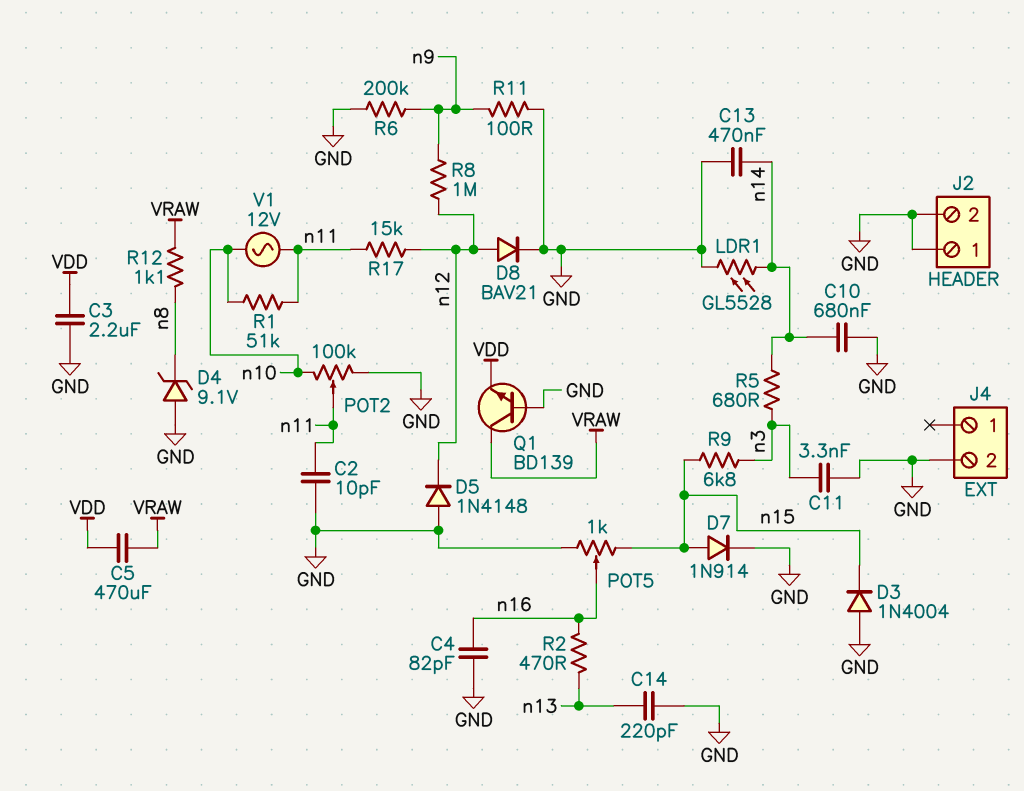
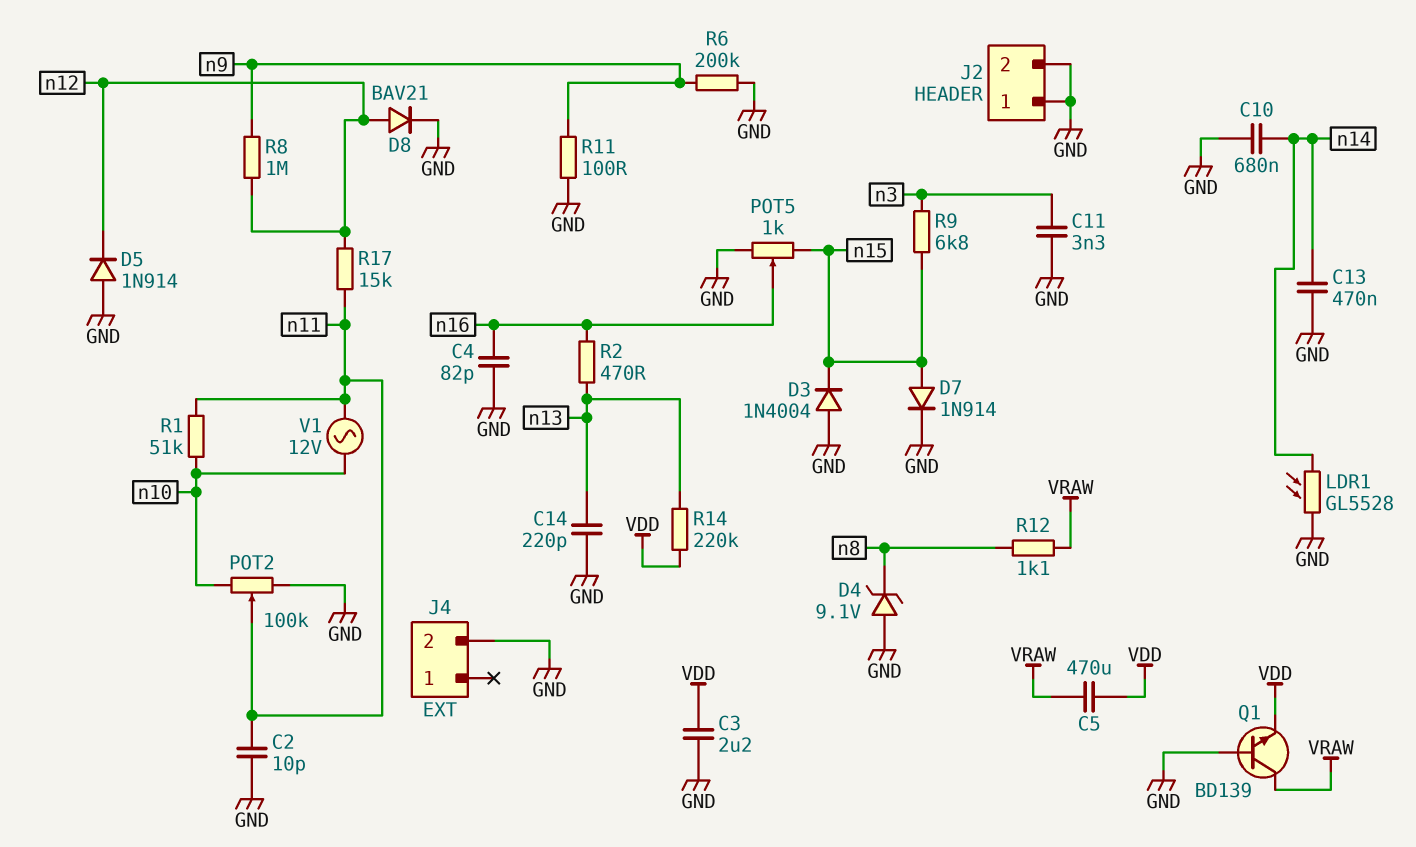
D5: diode 1N4148 (A GND, K n12) -> diode 1N914 (A GND, K n12)
R5: 680 (n3, n14) -> none
R14: none -> 220k (VDD, n13)

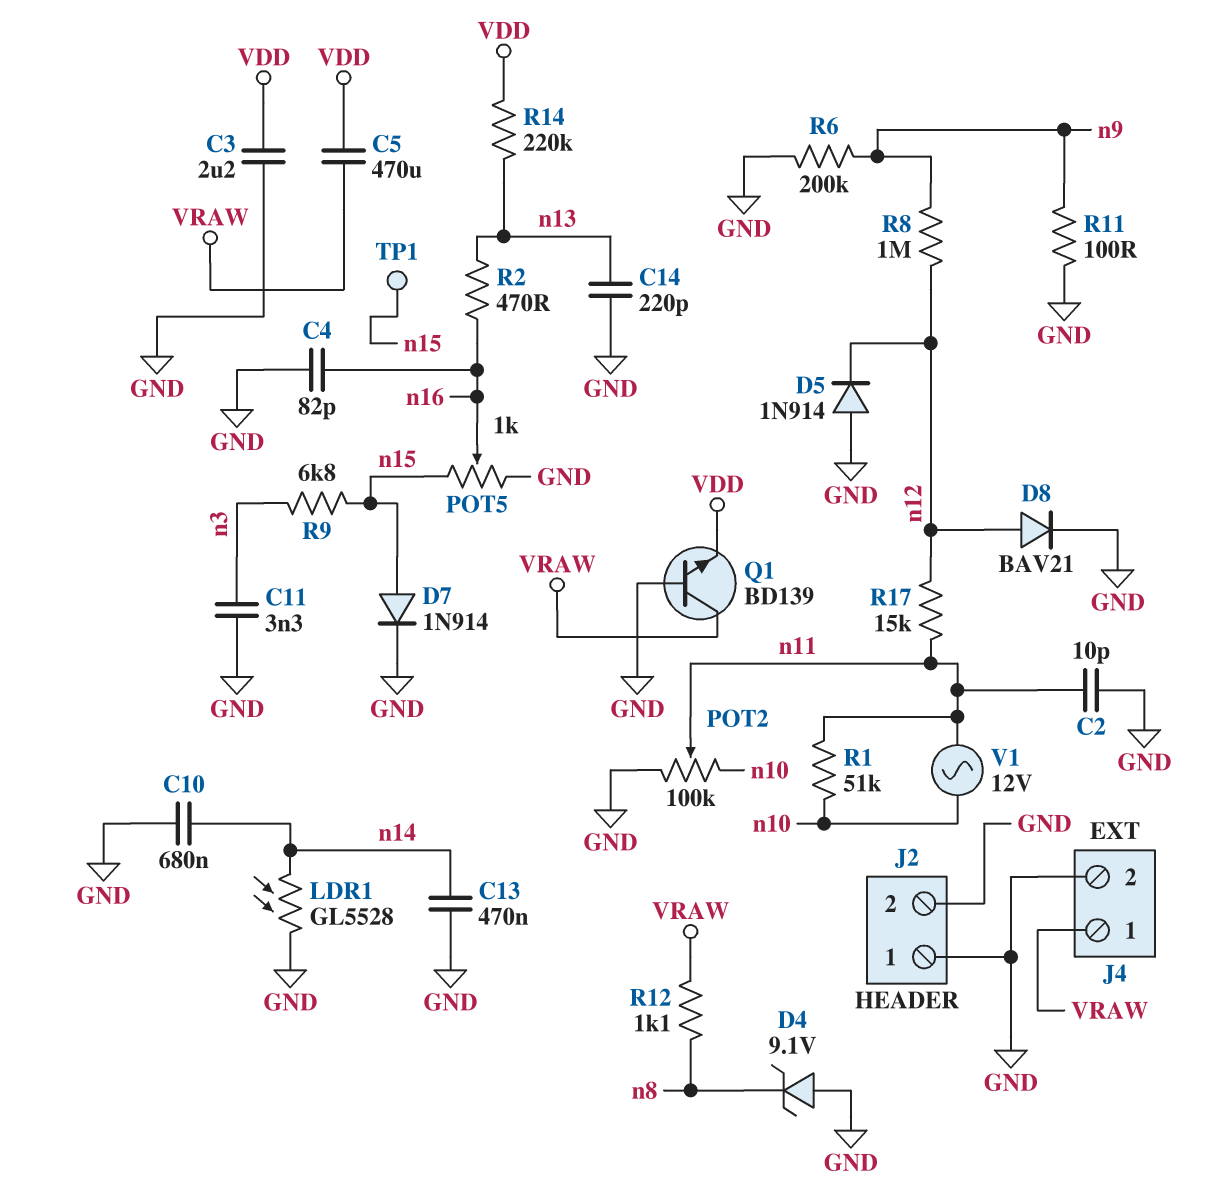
D3: diode 1N4004 (A GND, K n15) -> none
J4 pin 1: none -> VRAW
TP1: none -> test point (n15)

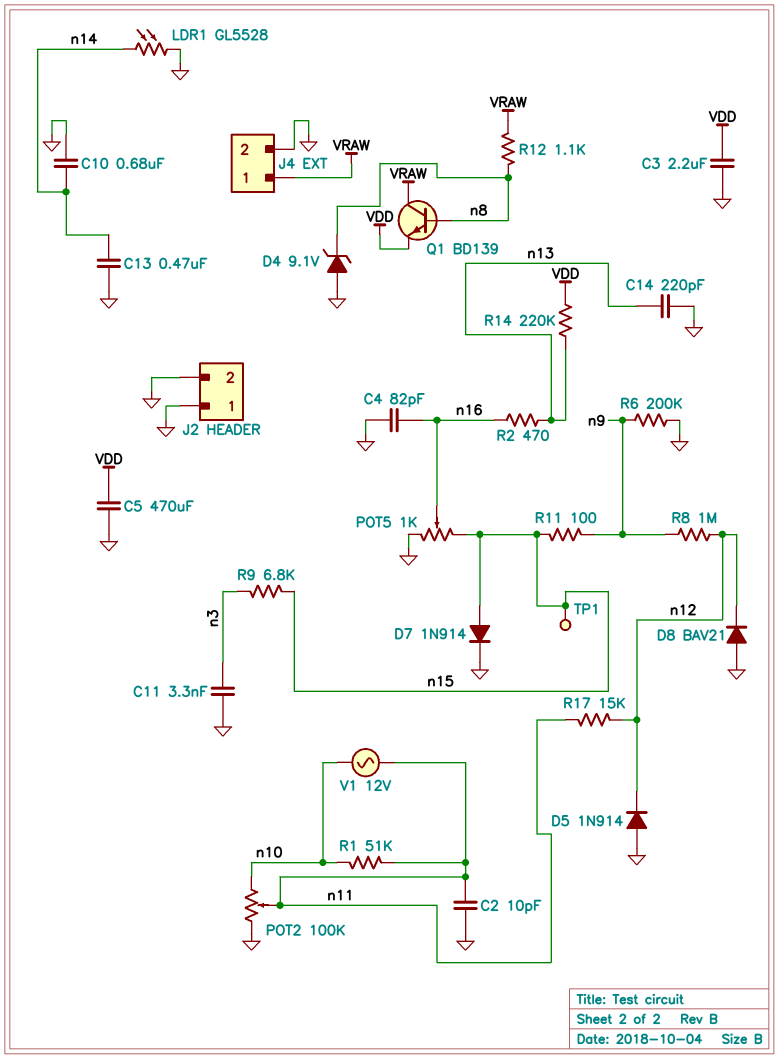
C5: 470uF (VDD, VRAW) -> 470uF (GND, VDD)
D8: diode BAV21 (A n12, K GND) -> diode BAV21 (A GND, K n12)
Q1: NPN BD139 (B GND, C VRAW, E VDD) -> NPN BD139 (B n8, C VRAW, E VDD)
R11: 100 (GND, n9) -> 100 (n9, n15)

